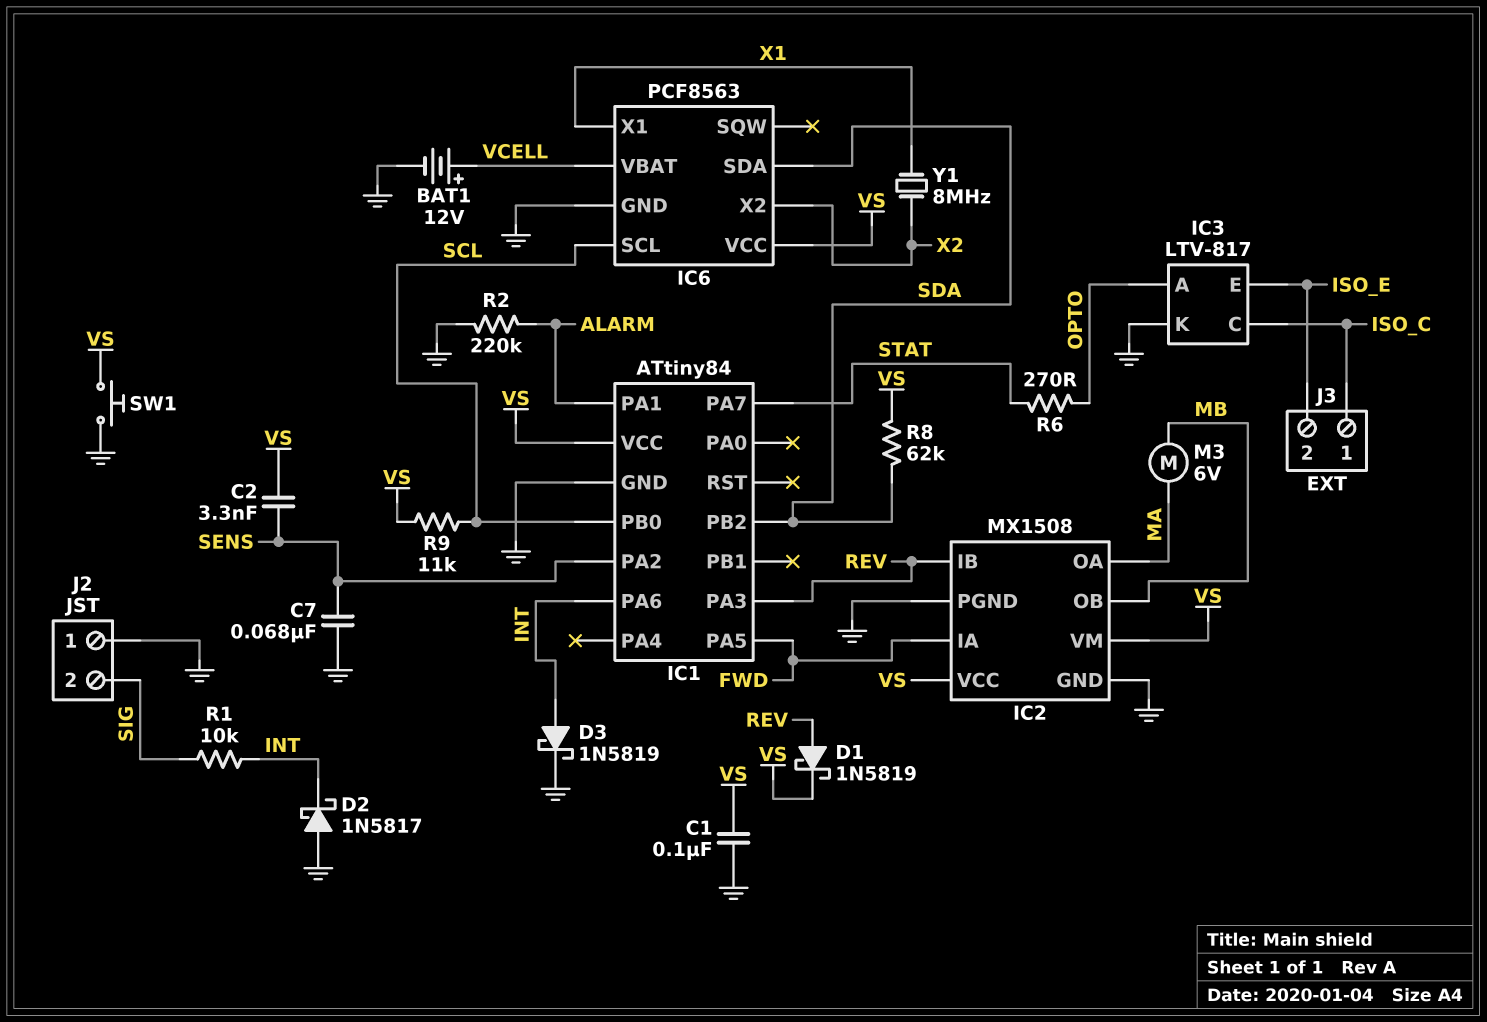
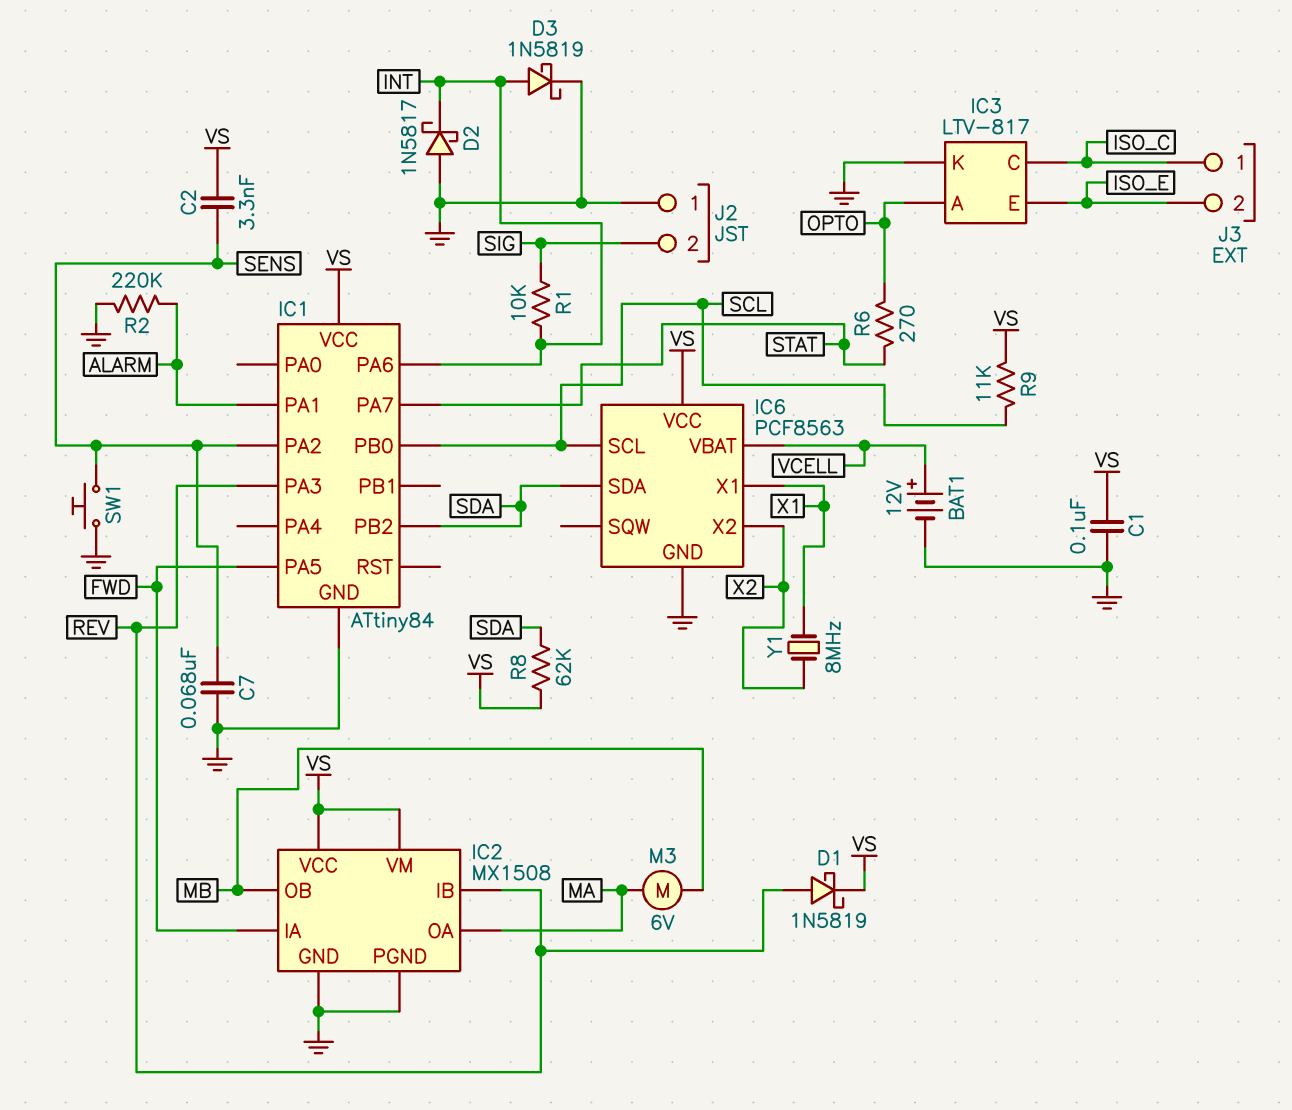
SW1: button (GND, VS) -> button (GND, SENS)

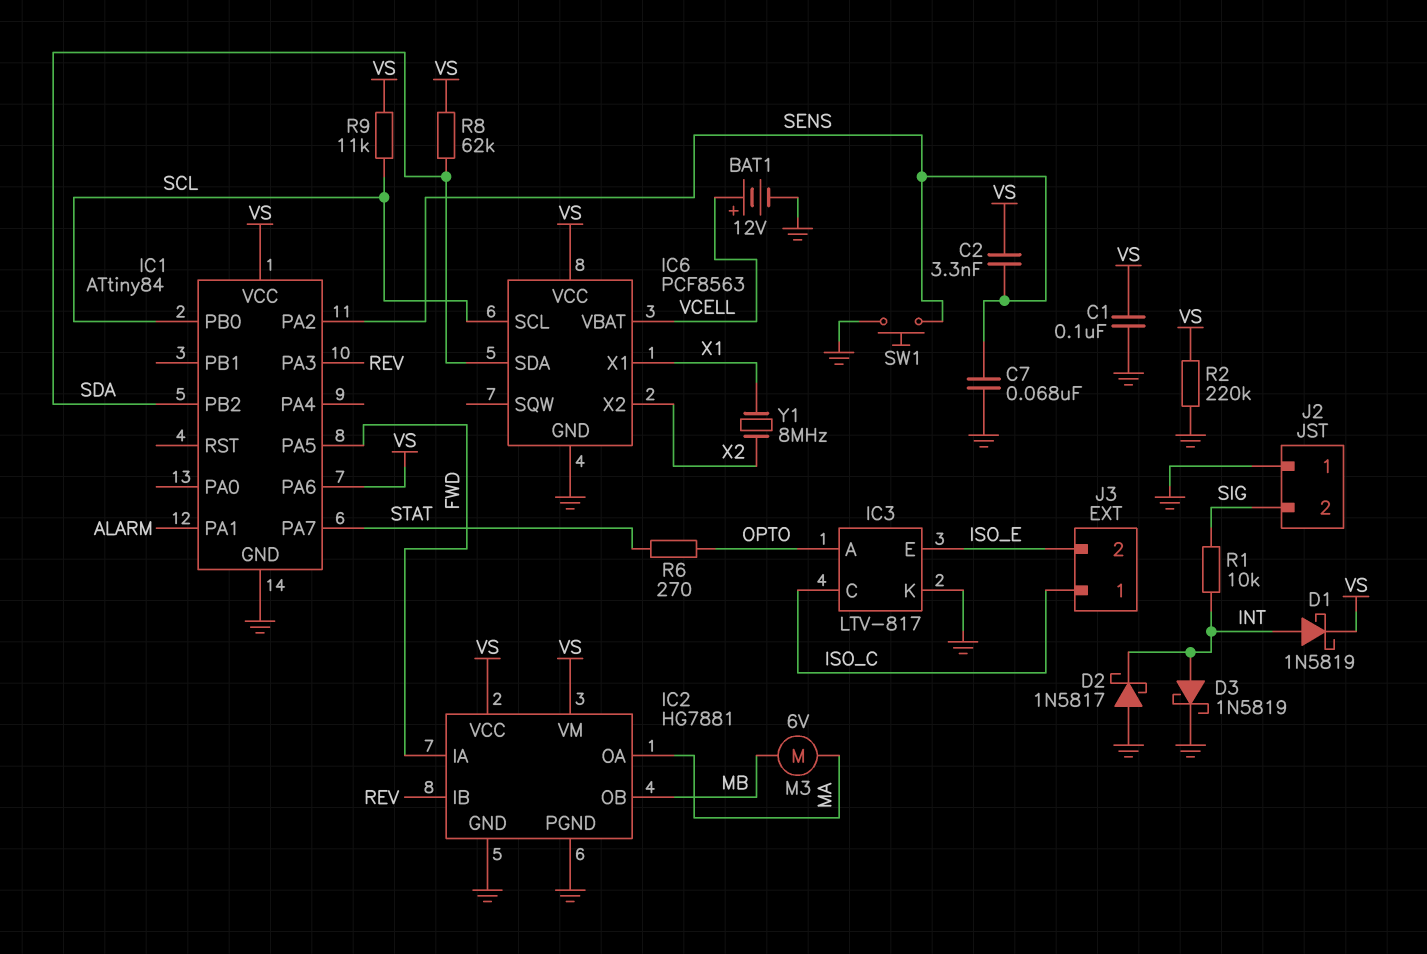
D1: schottky 1N5819 (A REV, K VS) -> schottky 1N5819 (A INT, K VS)
IC1 pin PA6: INT -> VS
IC2: MX1508 -> HG7881
R2: 220k (ALARM, GND) -> 220k (GND, VS)

